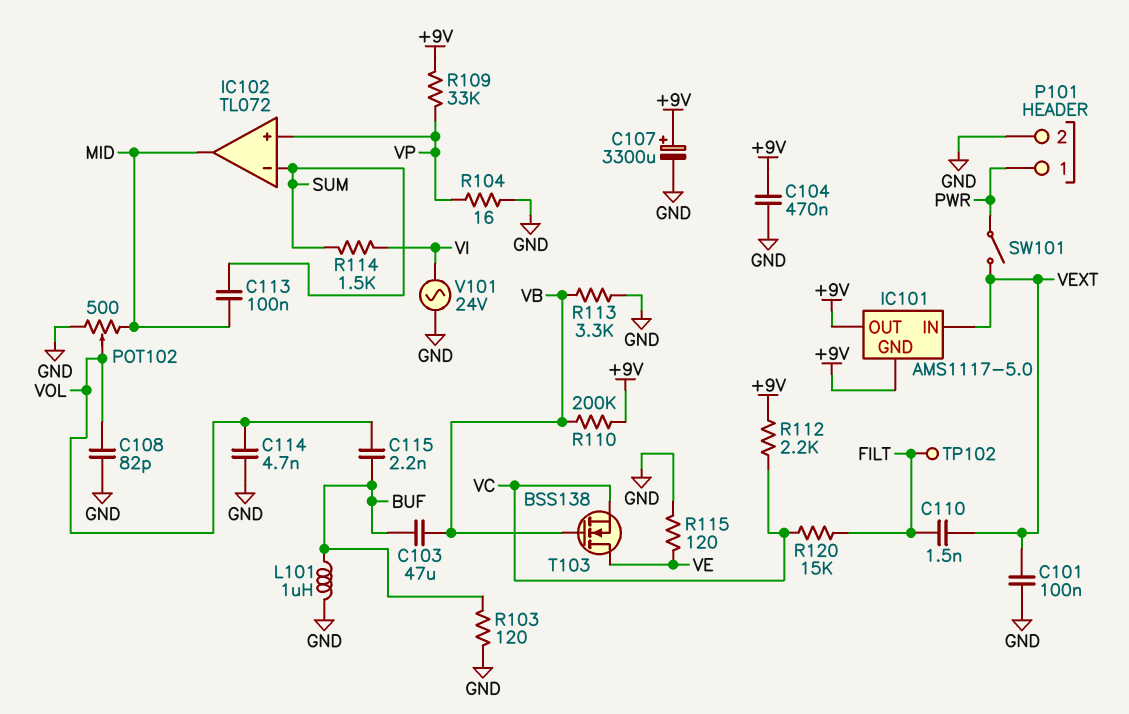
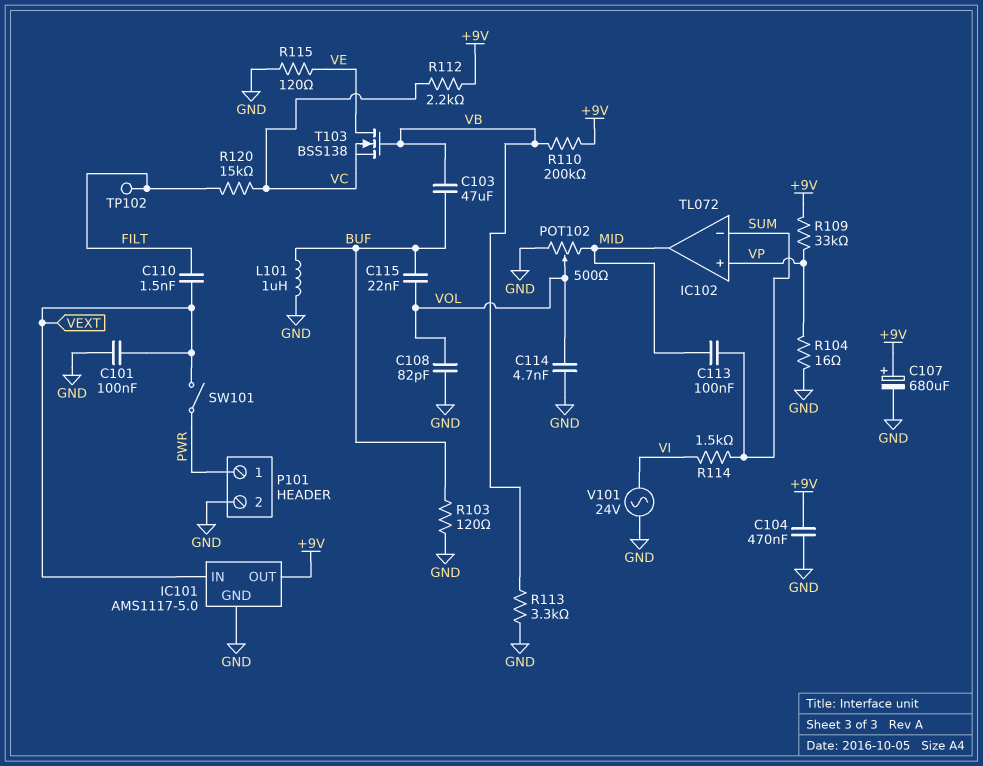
C107: 3300uF (plus +9V, minus GND) -> 680uF (plus +9V, minus GND)
C115: 2.2nF (BUF, VOL) -> 22nF (BUF, VOL)
IC101 pin GND: +9V -> GND

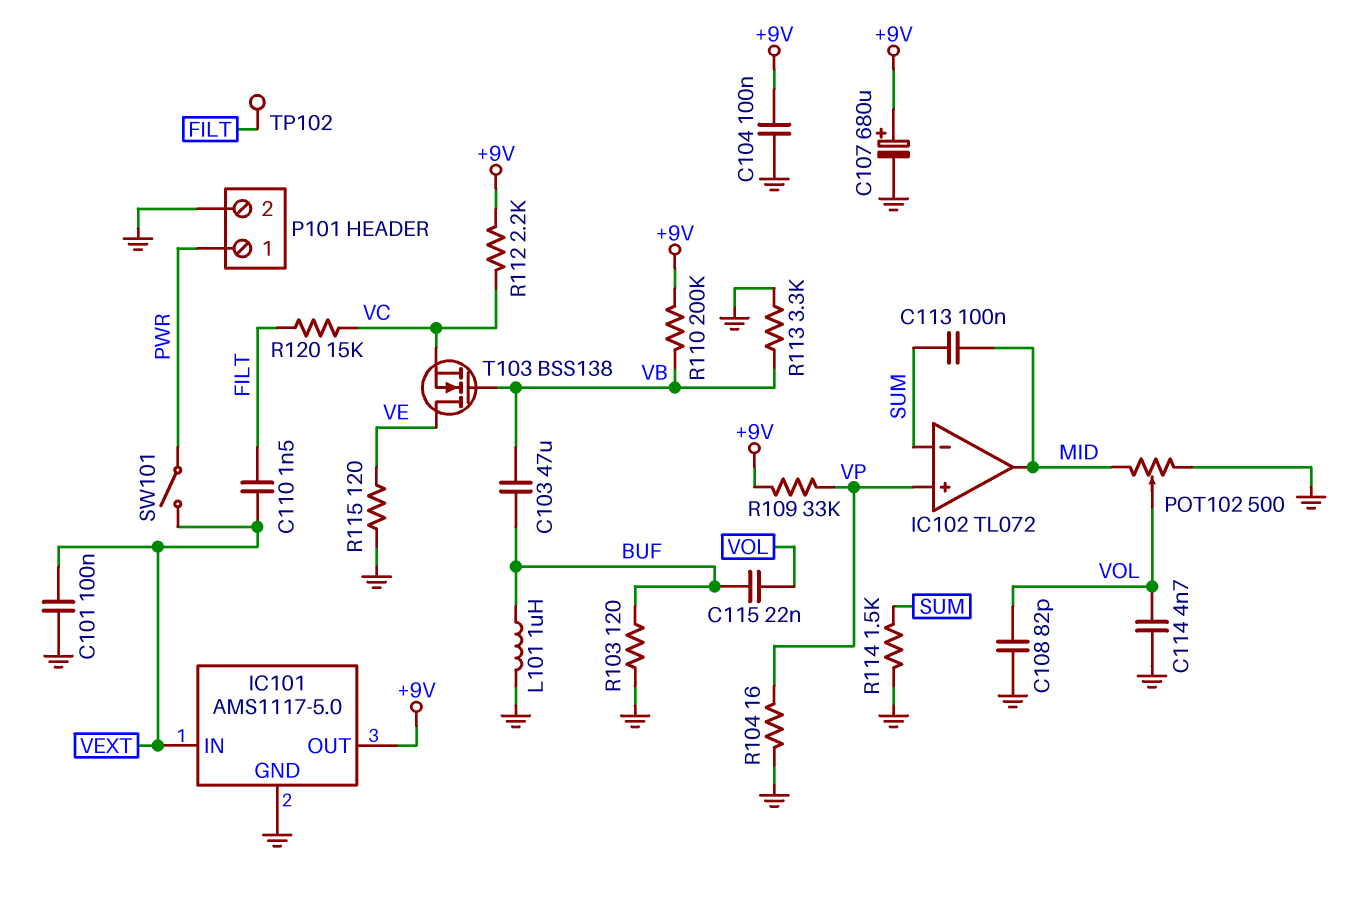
C104: 470nF (+9V, GND) -> 100nF (+9V, GND)
R114: 1.5k (SUM, VI) -> 1.5k (GND, SUM)
V101: AC 24V (GND, VI) -> none

